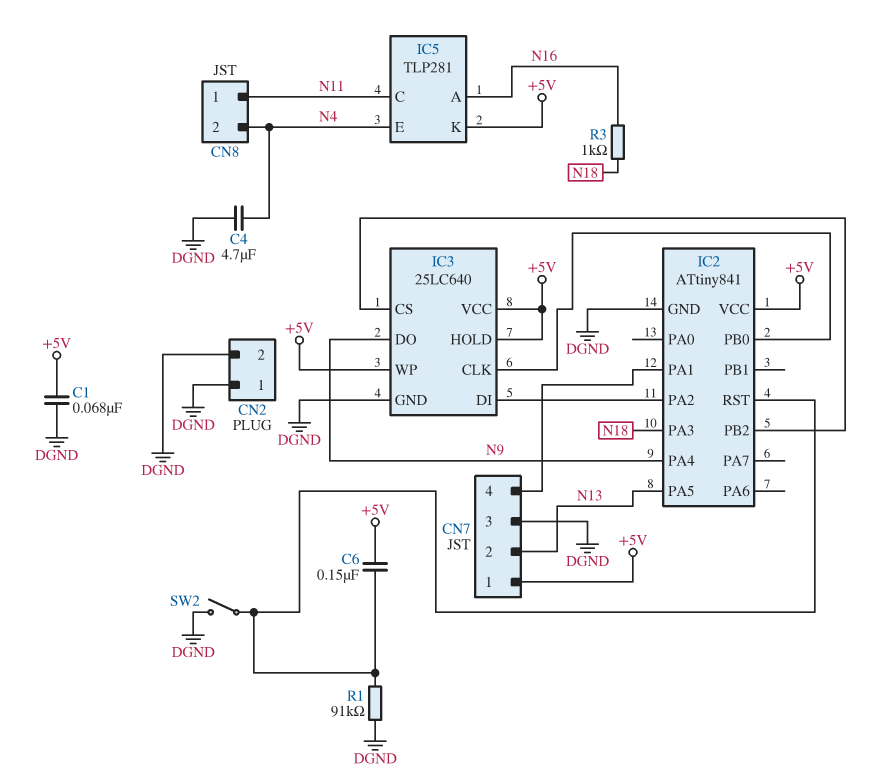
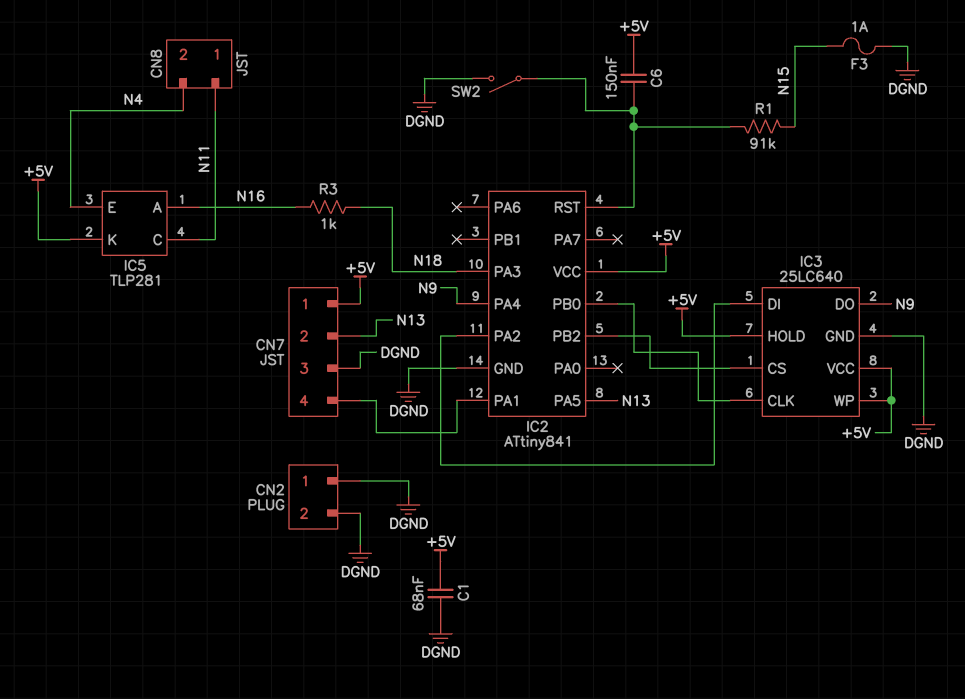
C4: 4.7uF (DGND, N4) -> none
F3: none -> 1A (DGND, N15)
R1: 91k (DGND, IC2/RST) -> 91k (IC2/RST, N15)

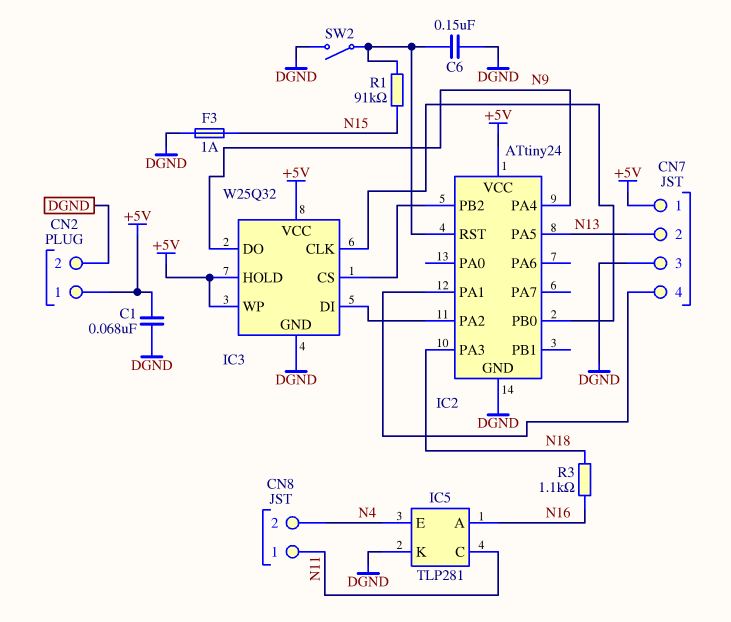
C6: 150nF (+5V, IC2/RST) -> 150nF (DGND, IC2/RST)
CN2 pin 1: DGND -> +5V
IC2: ATtiny841 -> ATtiny24
IC3: 25LC640 -> W25Q32
IC5 pin K: +5V -> DGND
R3: 1k (N16, N18) -> 1.1k (N16, N18)

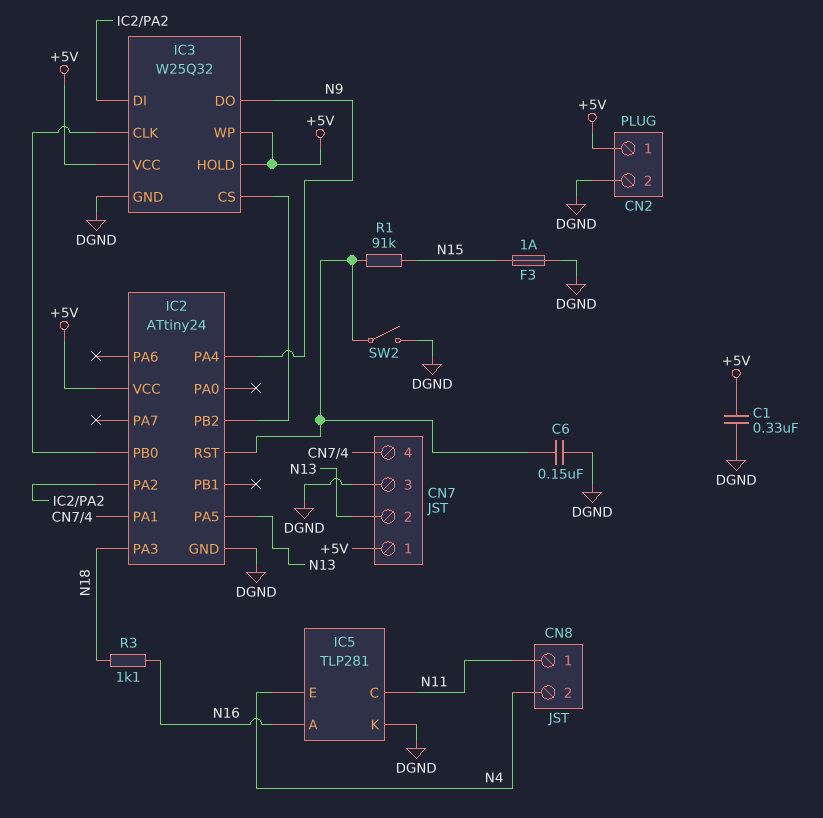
C1: 68nF (+5V, DGND) -> 330nF (+5V, DGND)

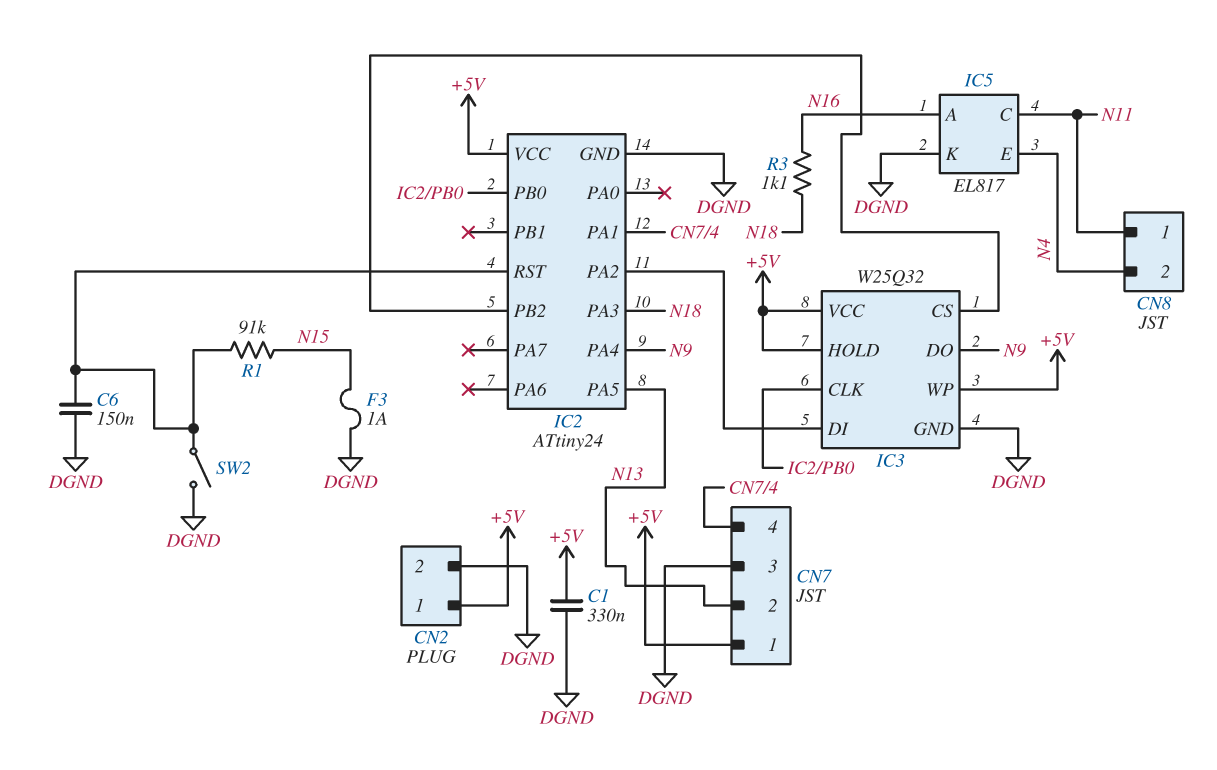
IC5: TLP281 -> EL817

